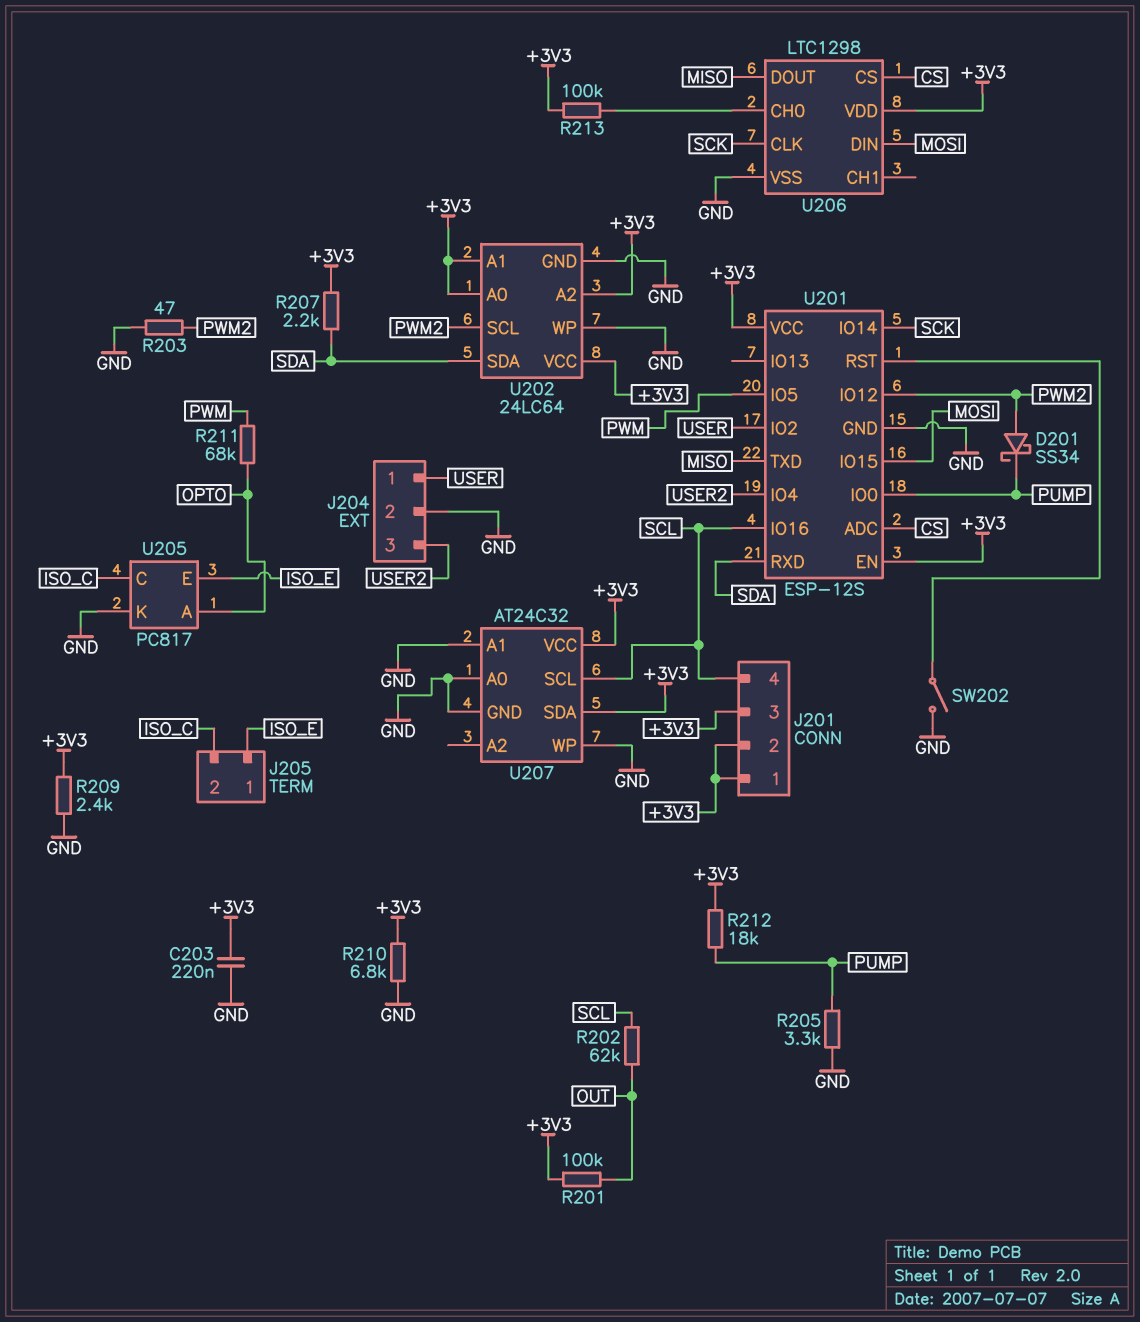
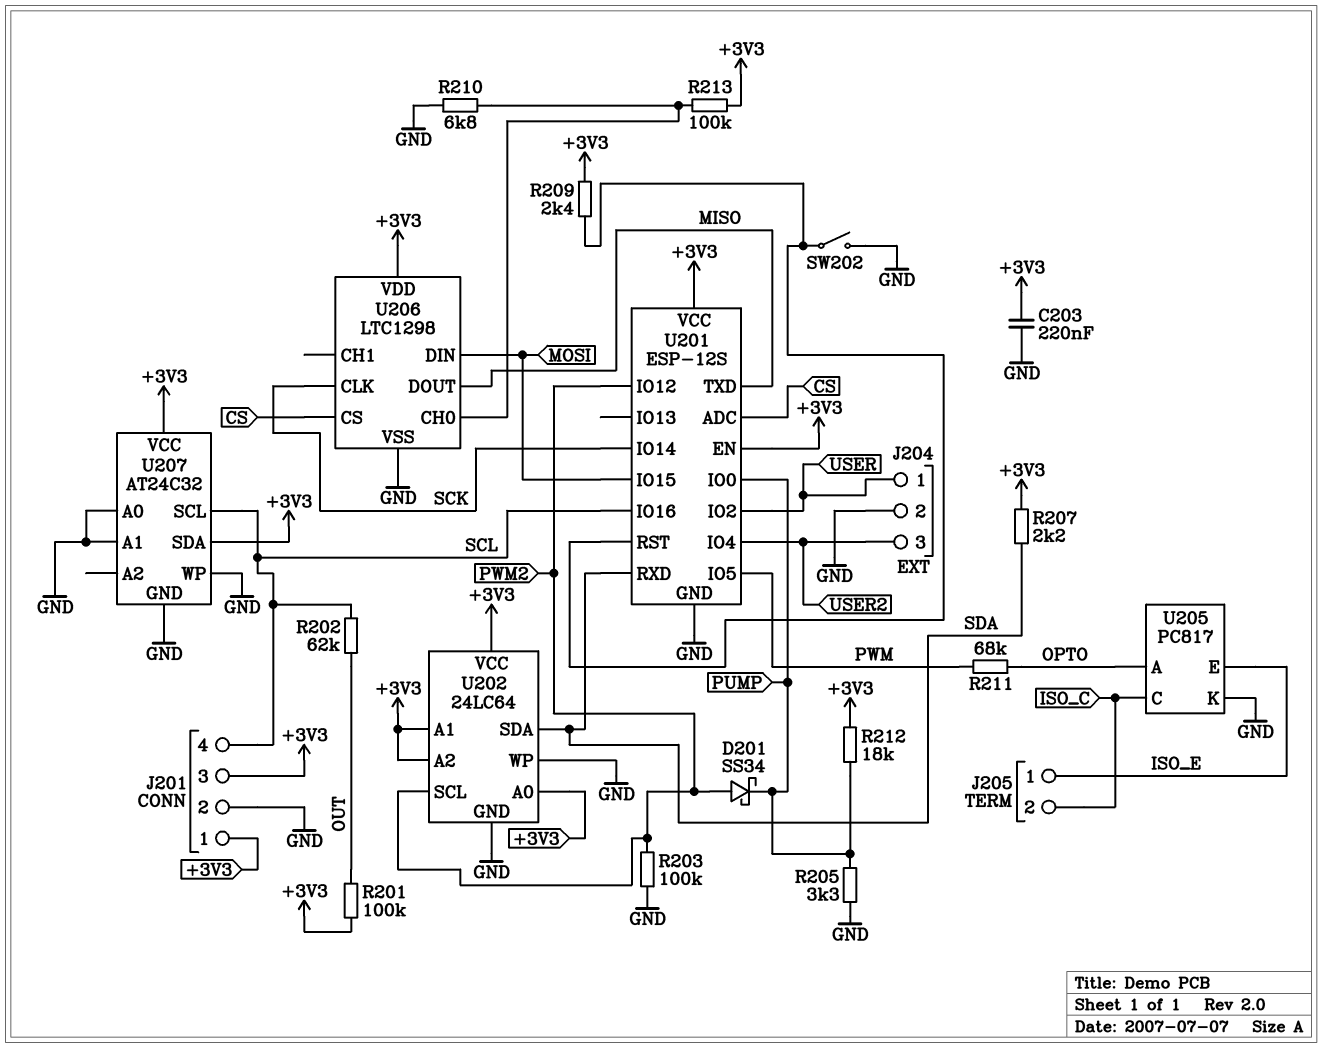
J201 pin 2: +3V3 -> GND
R203: 47 (GND, PWM2) -> 100k (GND, PWM2)
R209: 2.4k (+3V3, GND) -> 2.4k (+3V3, U201/RST)
R210: 6.8k (+3V3, GND) -> 6.8k (GND, U206/CH0)

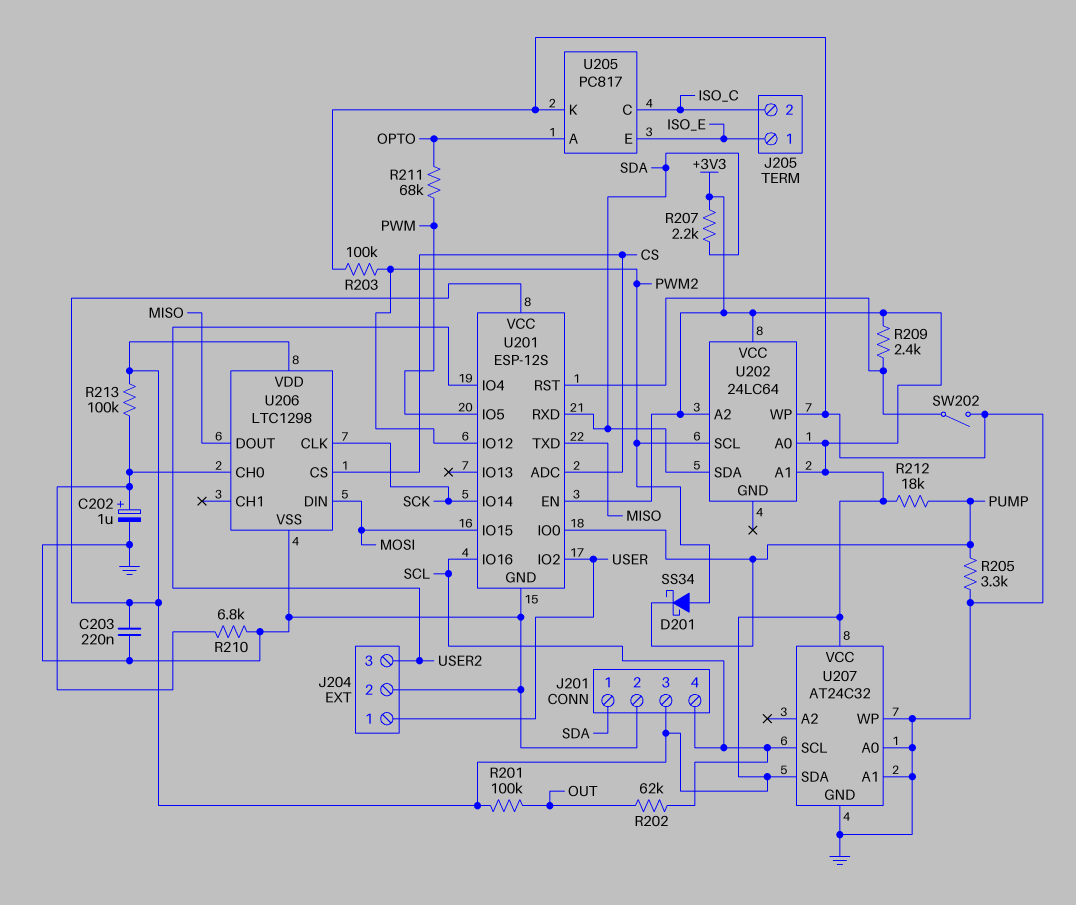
C202: none -> 1uF (plus U206/CH0, minus GND)
J201 pin 1: +3V3 -> SDA
U202 pin GND: GND -> none

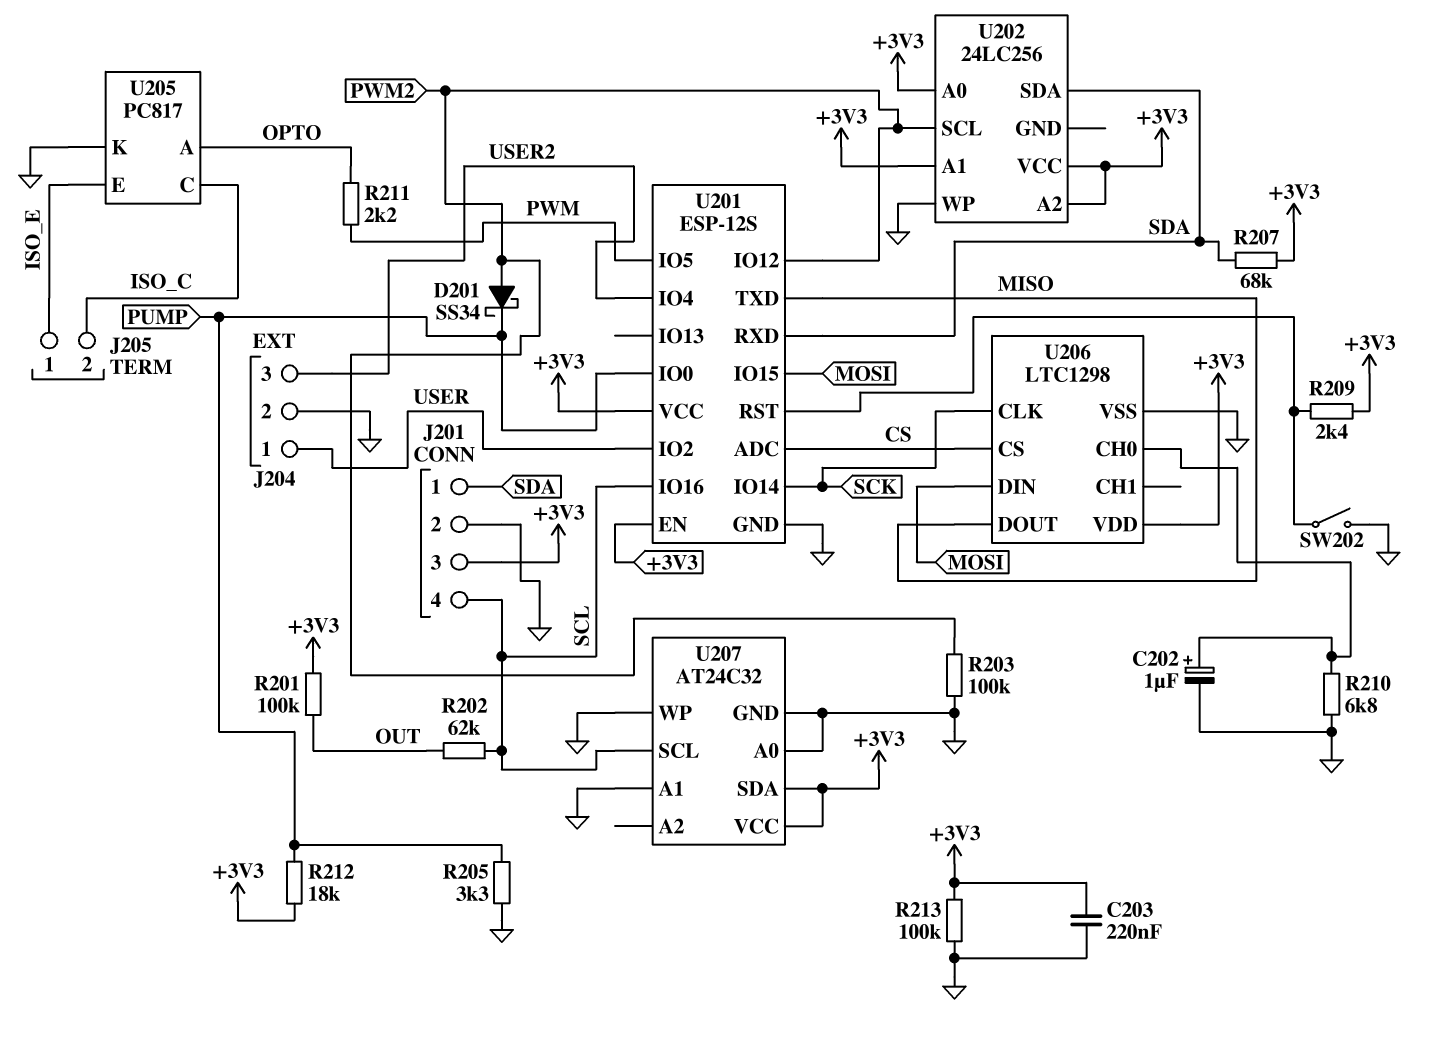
R207: 2.2k (+3V3, SDA) -> 68k (+3V3, SDA)
R211: 68k (OPTO, PWM) -> 2.2k (OPTO, PWM)
R213: 100k (+3V3, U206/CH0) -> 100k (+3V3, GND)
U202: 24LC64 -> 24LC256

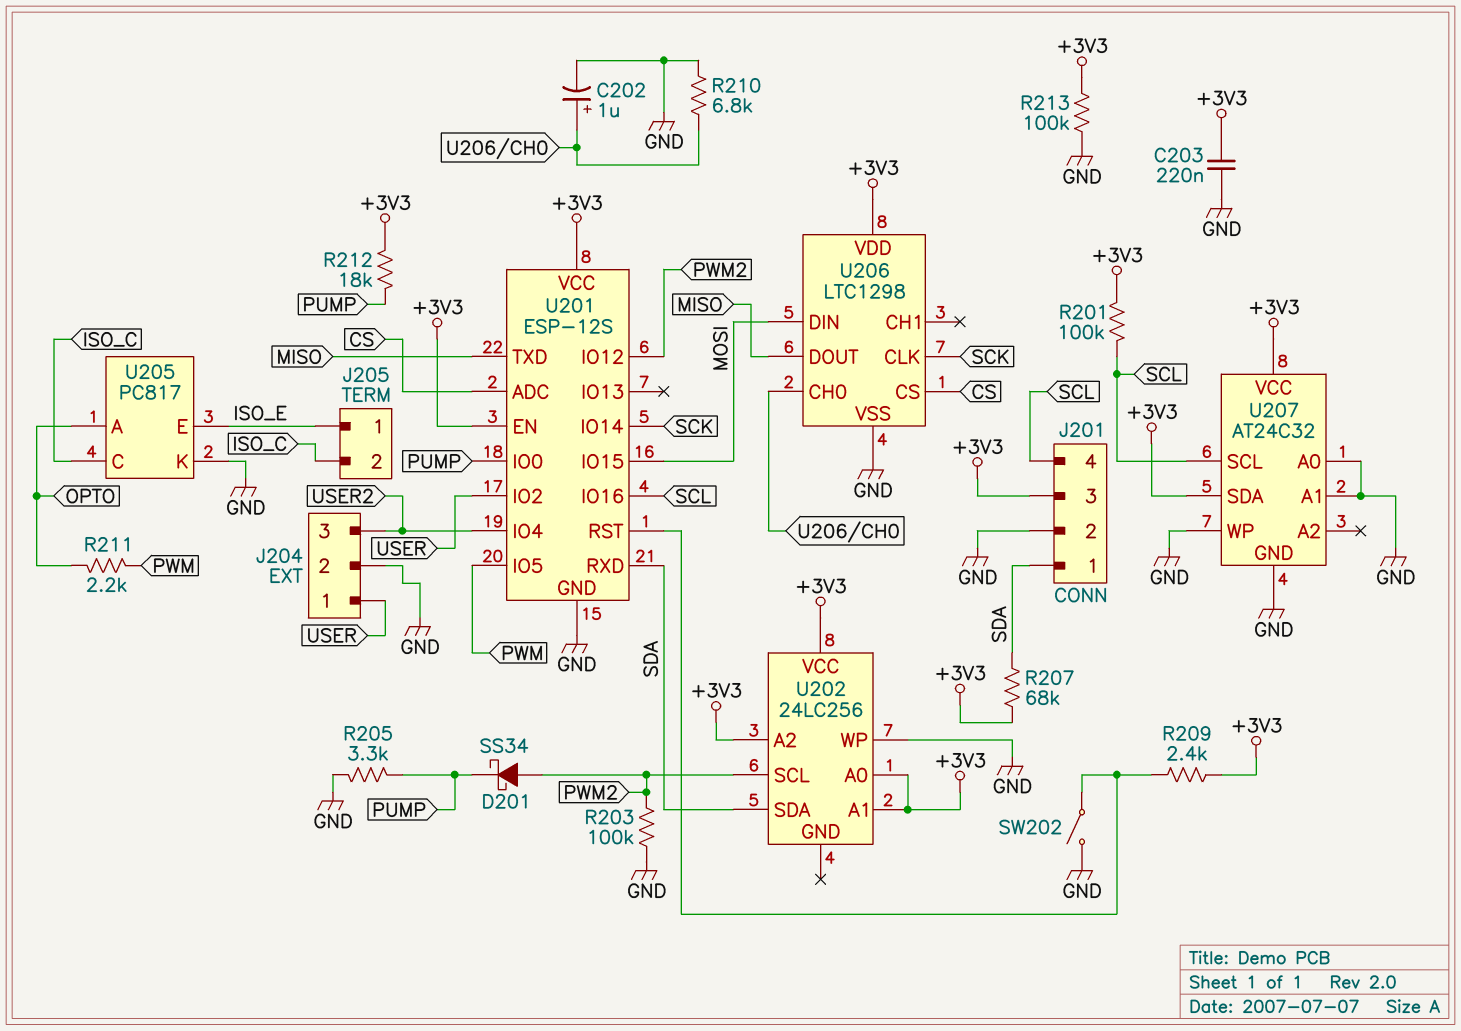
R201: 100k (+3V3, OUT) -> 100k (+3V3, SCL)
R202: 62k (OUT, SCL) -> none

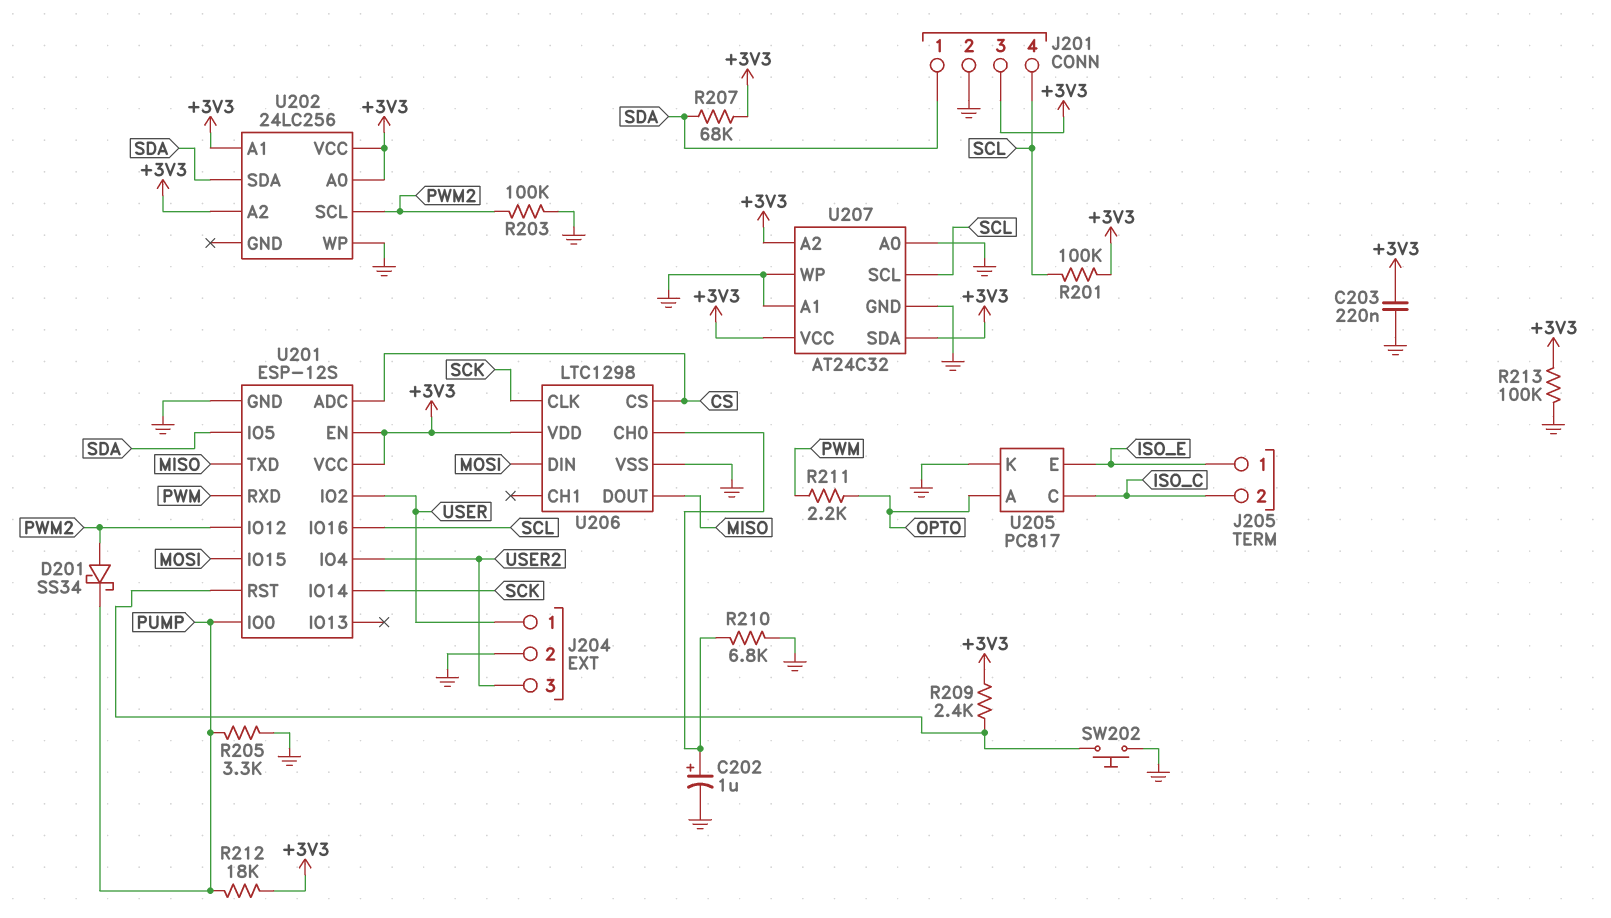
SW202: switch (GND, U201/RST) -> button (GND, U201/RST)
U201 pin IO5: PWM -> SDA
U201 pin RXD: SDA -> PWM
U207 pin A2: none -> +3V3

